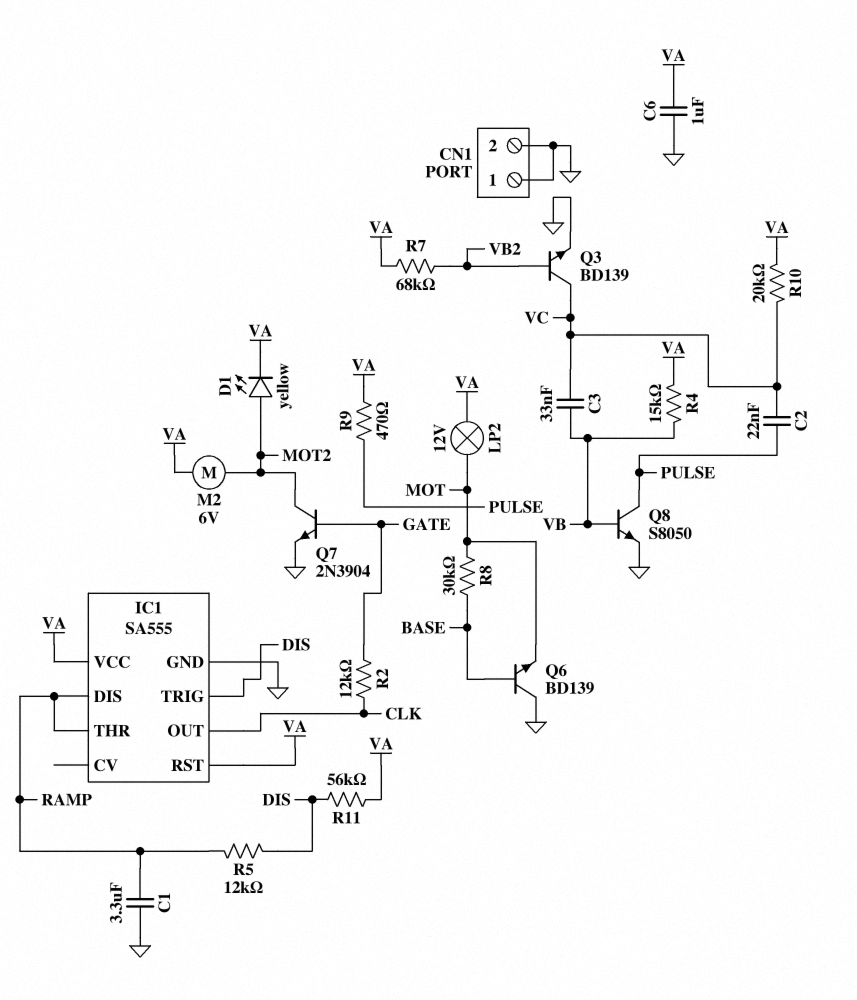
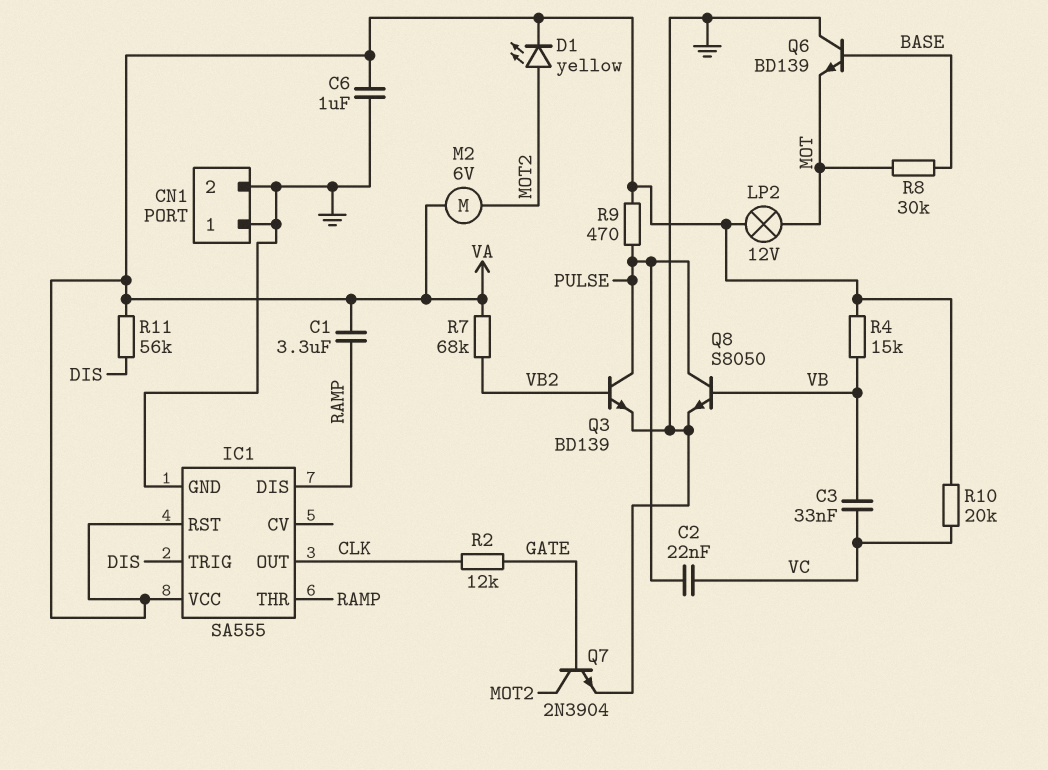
C1: 3.3uF (GND, RAMP) -> 3.3uF (RAMP, VA)
Q3: NPN BD139 (B VB2, C VC, E GND) -> NPN BD139 (B VB2, C PULSE, E GND)
R5: 12k (DIS, RAMP) -> none

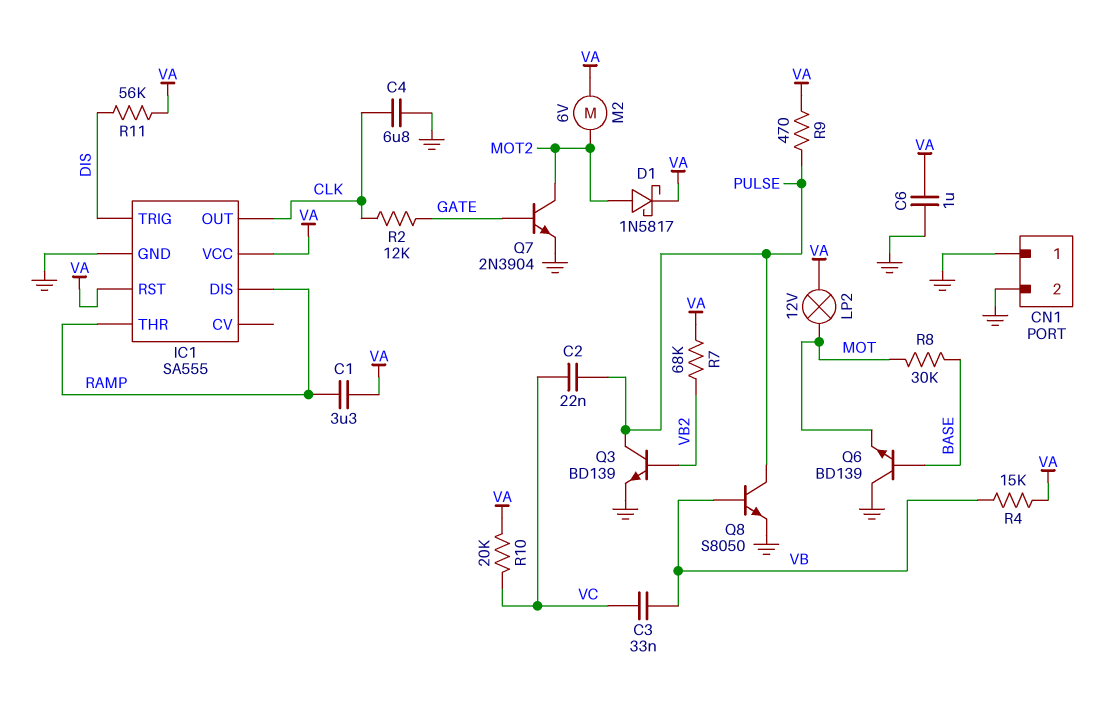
C4: none -> 6.8uF (CLK, GND)
D1: LED yellow (A MOT2, K VA) -> schottky 1N5817 (A MOT2, K VA)

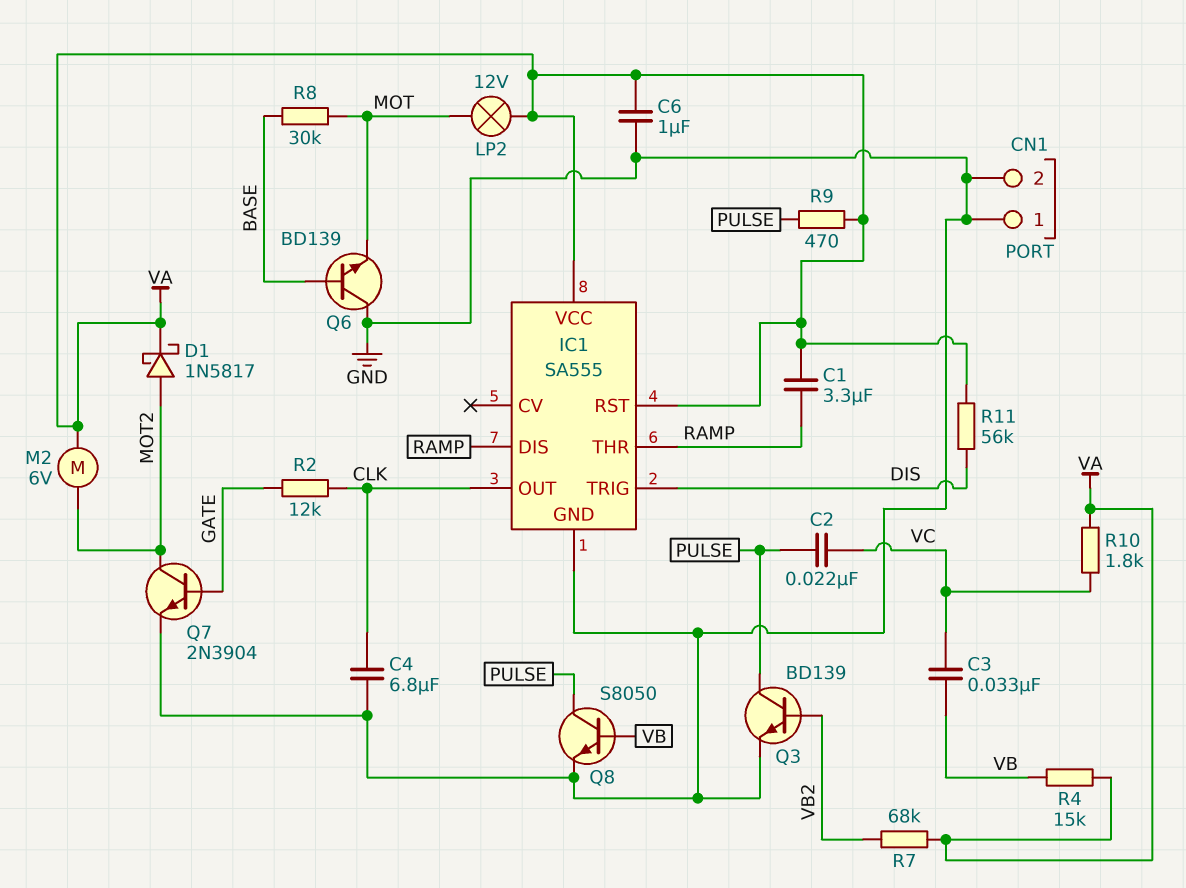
R10: 20k (VA, VC) -> 1.8k (VA, VC)

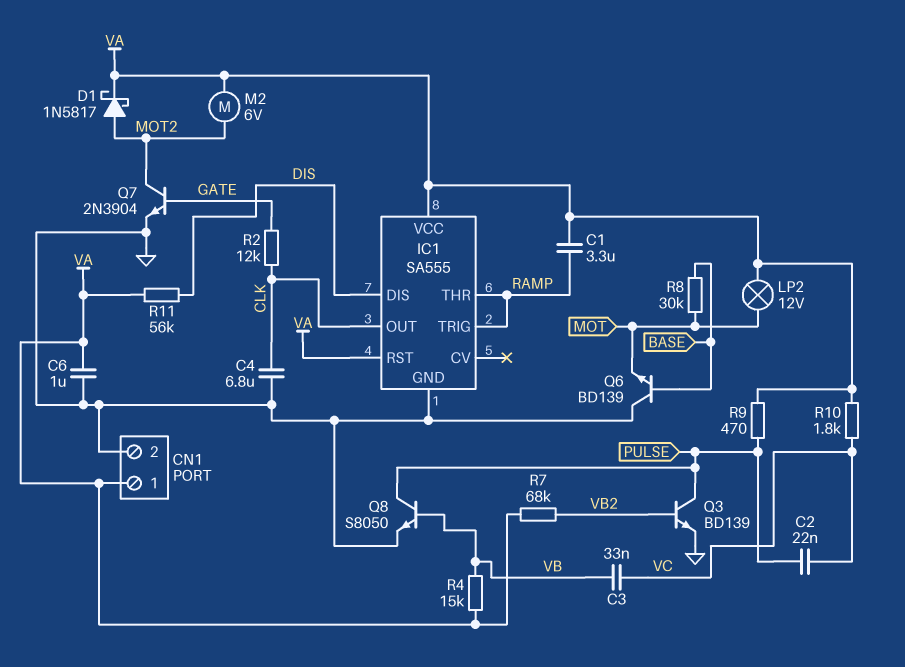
CN1 pin 1: GND -> VA
IC1 pin DIS: RAMP -> DIS
IC1 pin TRIG: DIS -> RAMP

